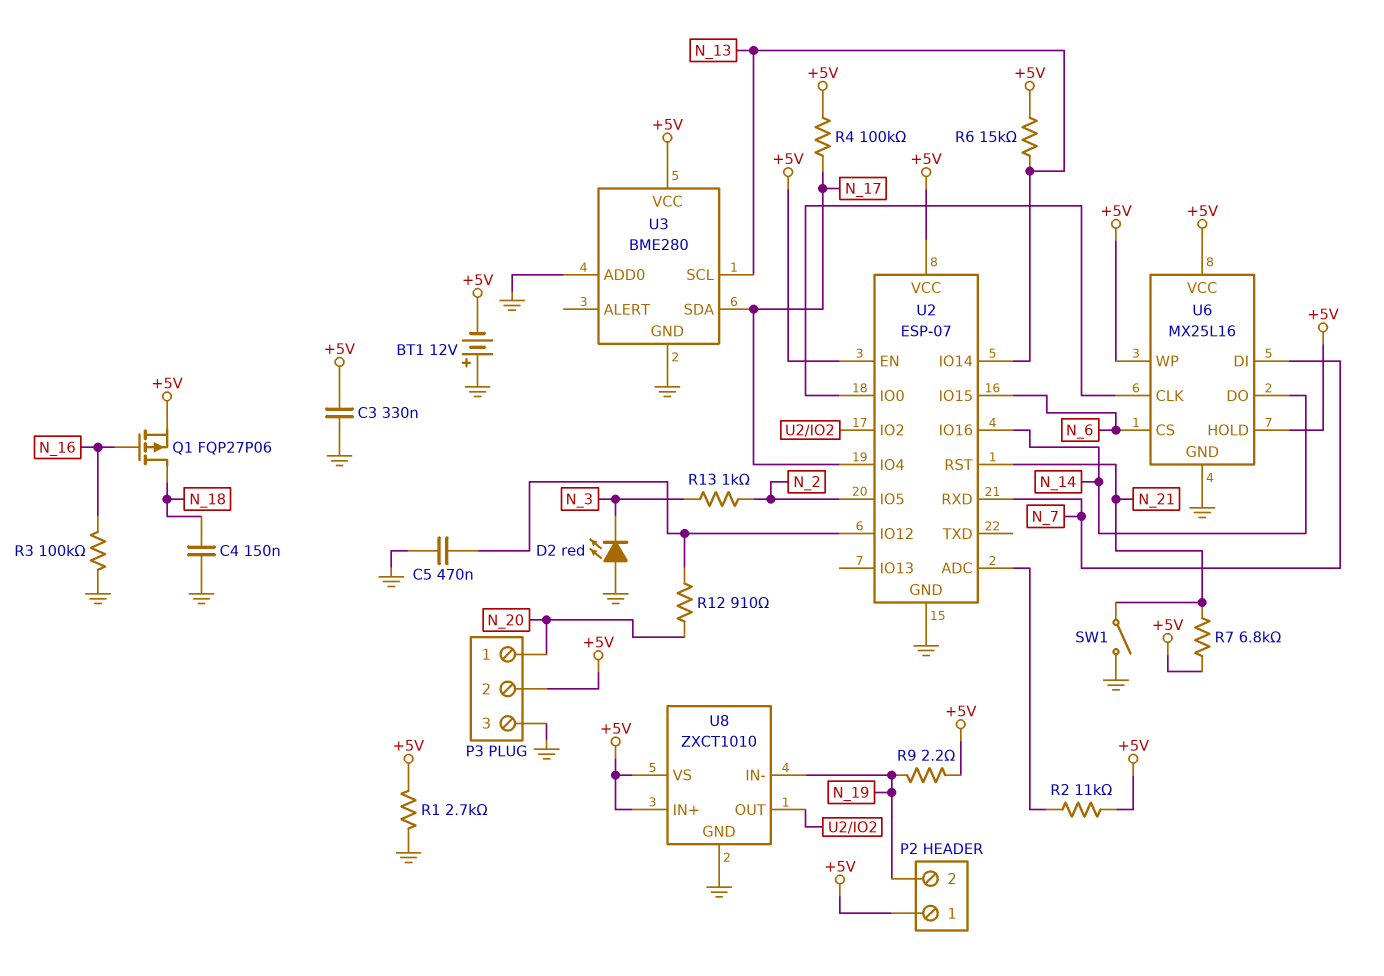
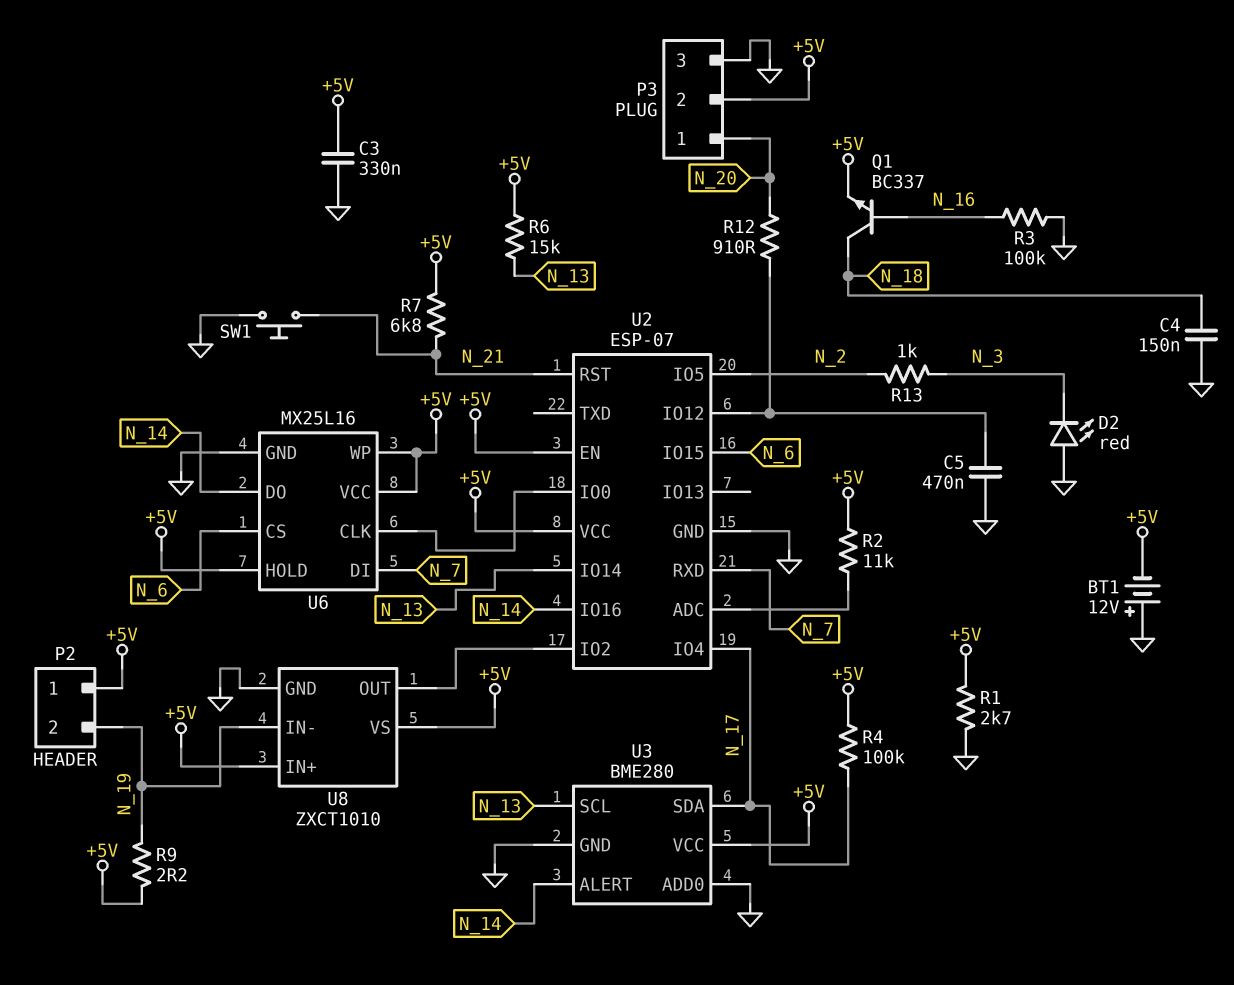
Q1: PMOS FQP27P06 (G N_16, D N_18, S +5V) -> NPN BC337 (B N_16, C N_18, E +5V)
SW1: switch (GND, N_21) -> button (GND, N_21)
U3 pin ALERT: none -> N_14

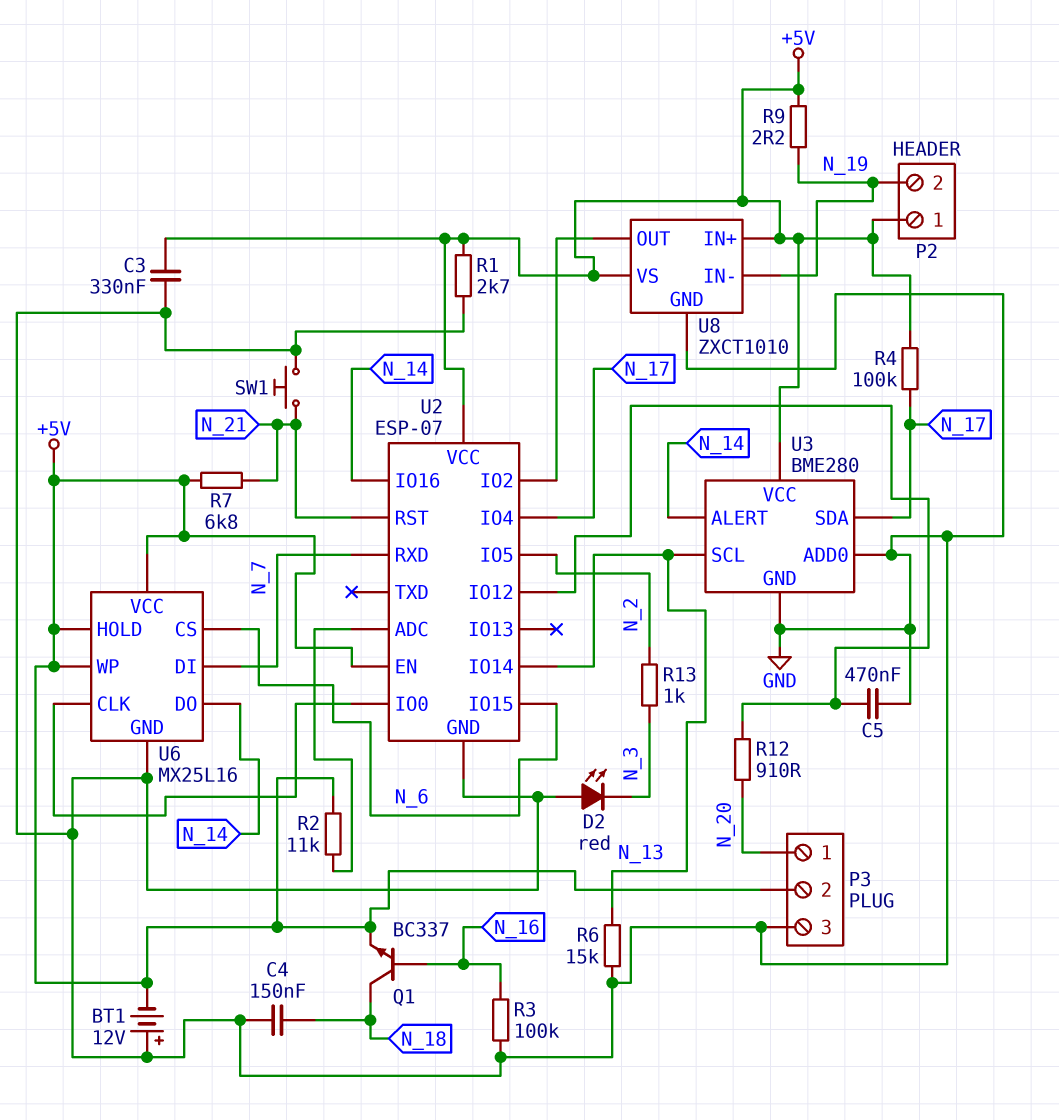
R6: 15k (+5V, N_13) -> 15k (GND, N_13)

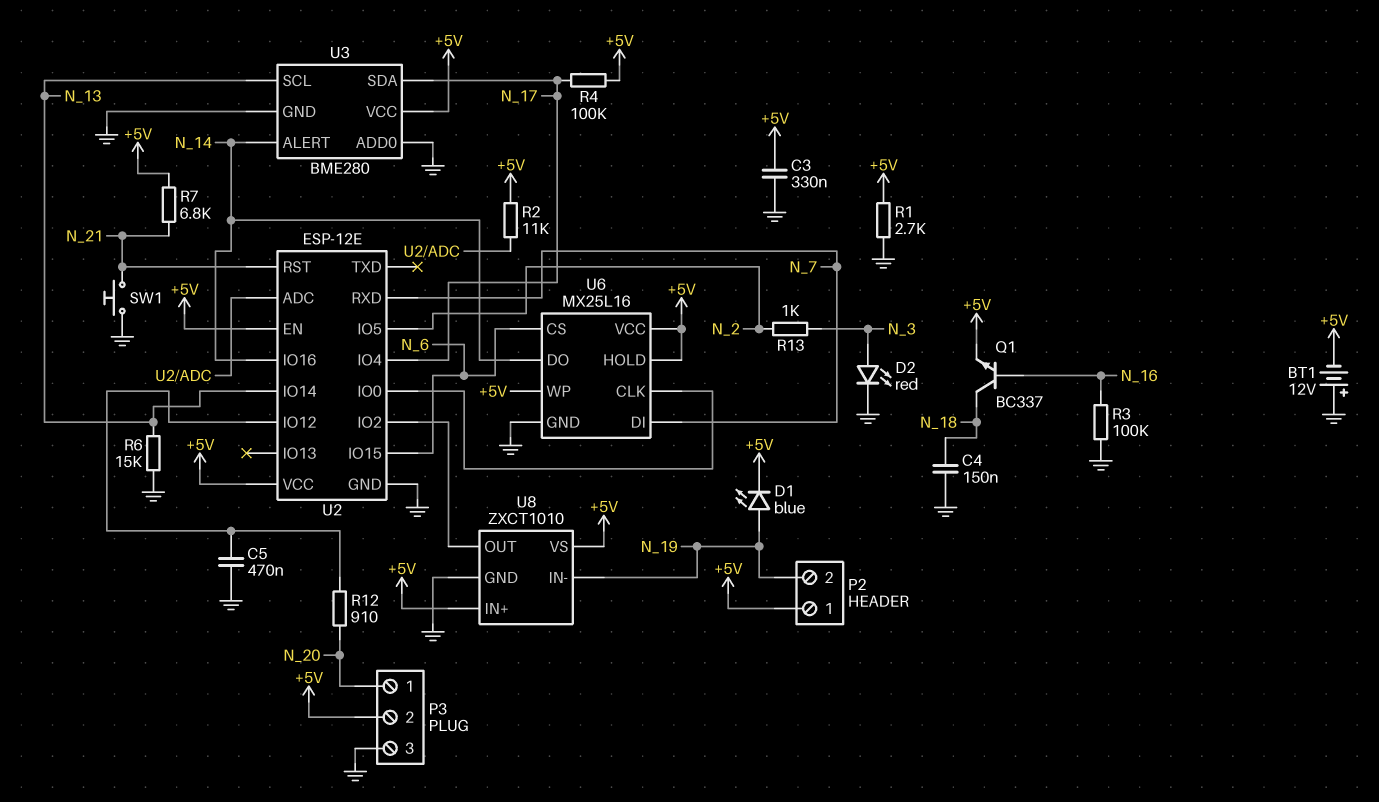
D1: none -> LED blue (A N_19, K +5V)
D2: LED red (A GND, K N_3) -> LED red (A N_3, K GND)
R9: 2.2 (+5V, N_19) -> none
U2: ESP-07 -> ESP-12E

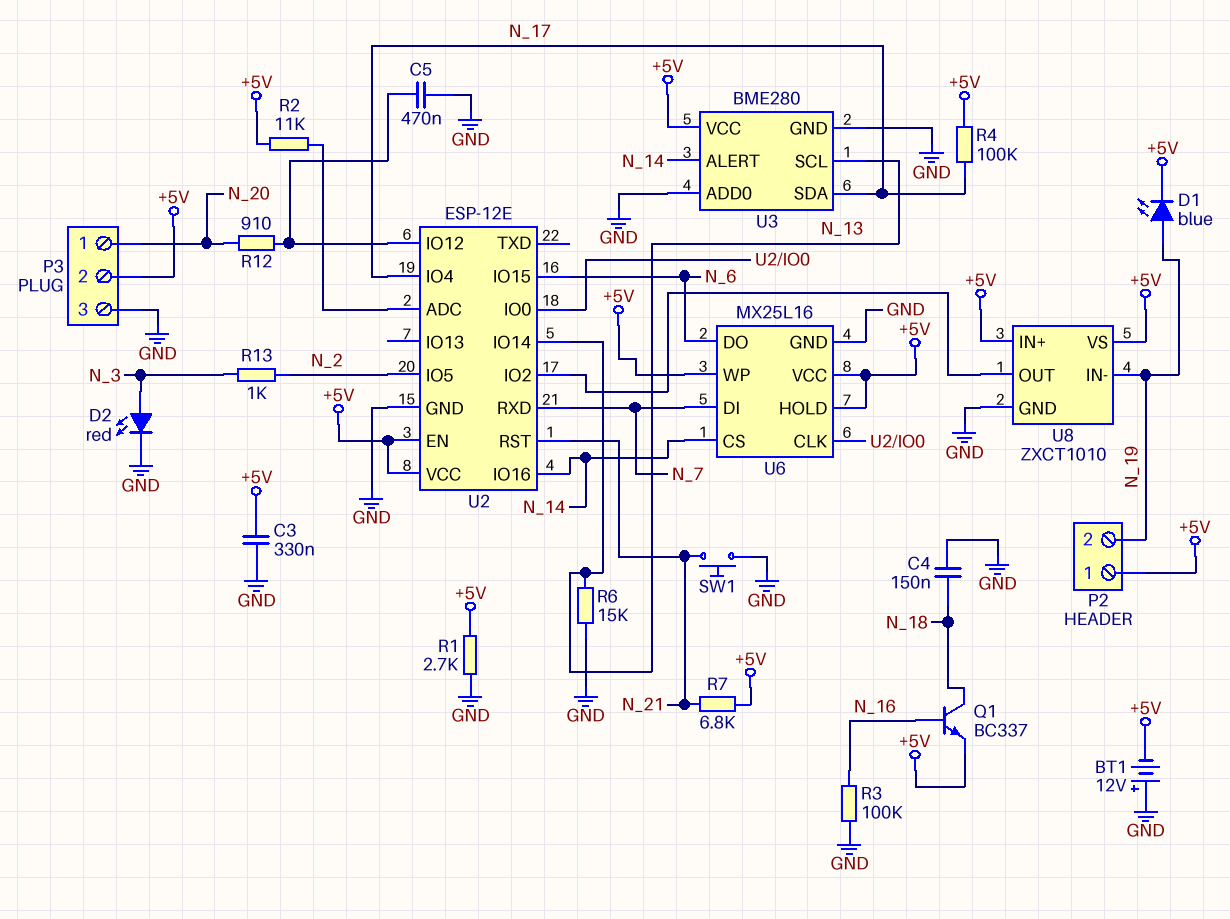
U6 pin CS: N_6 -> N_14
U6 pin DO: N_14 -> N_6

